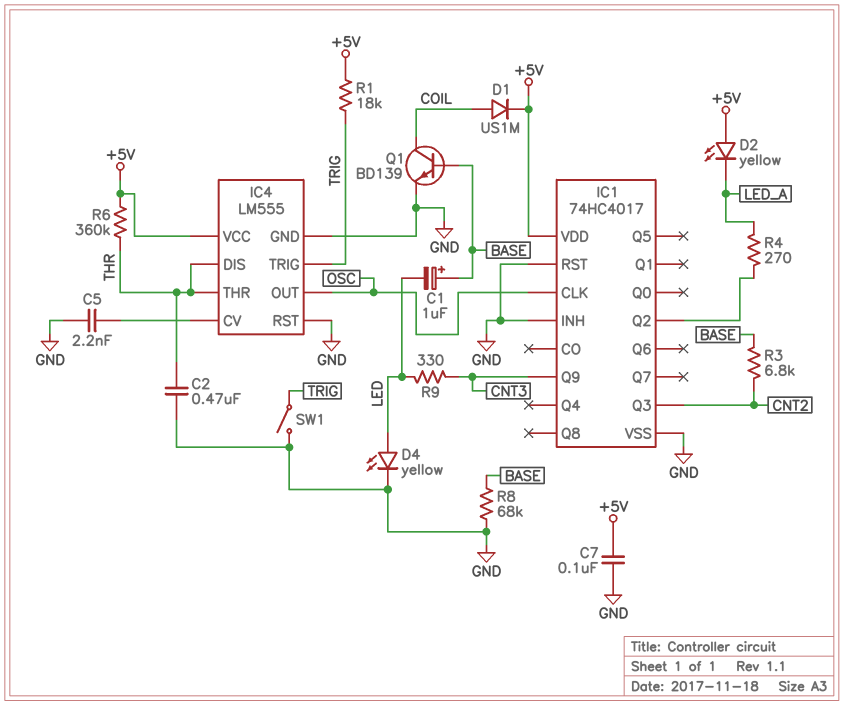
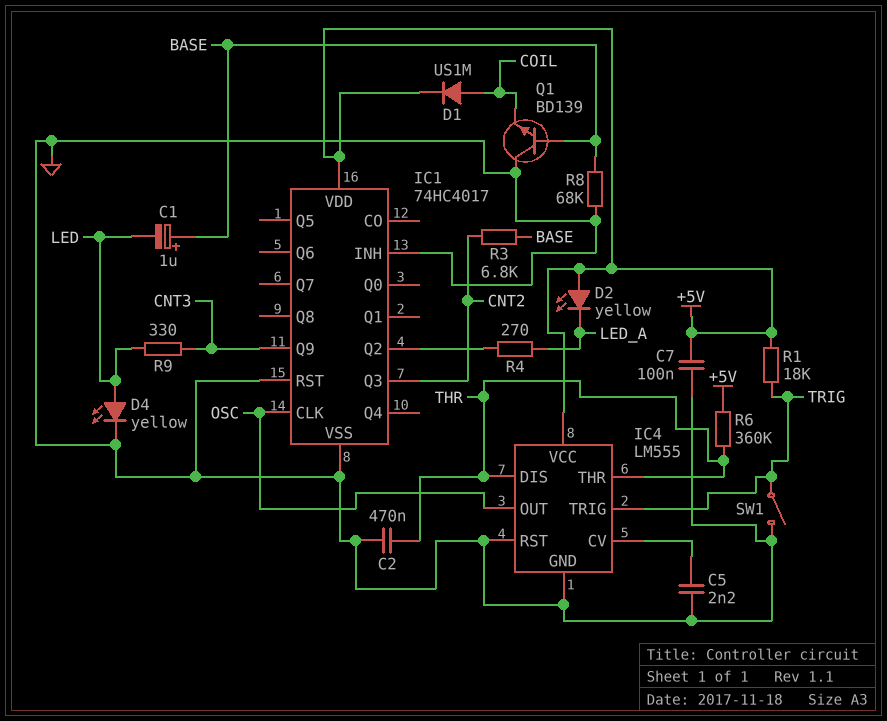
Q1: NPN BD139 (B BASE, C COIL, E GND) -> NPN BD139 (B BASE, C GND, E COIL)

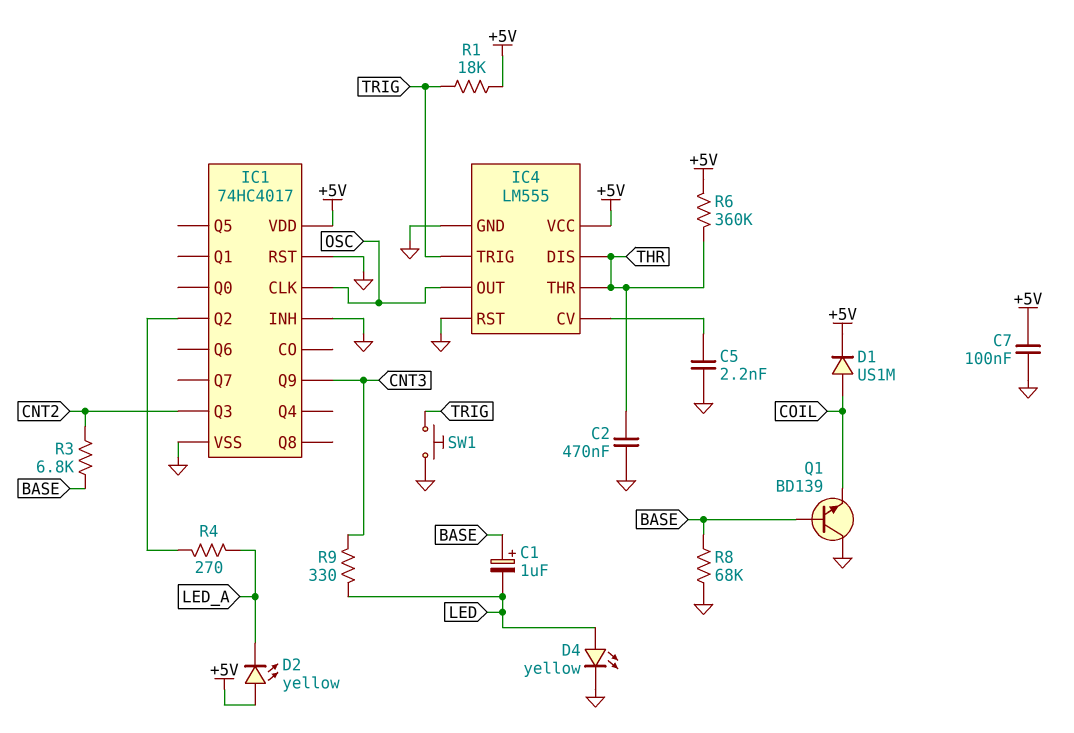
SW1: switch (GND, TRIG) -> button (GND, TRIG)

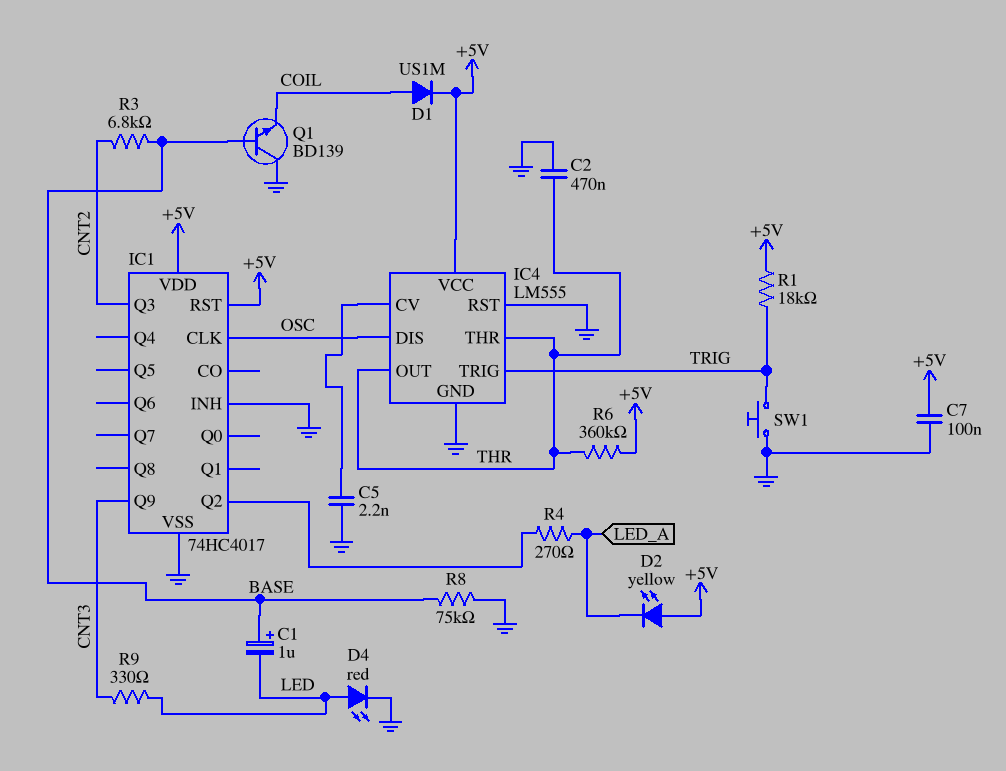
D4: LED yellow (A LED, K GND) -> LED red (A LED, K GND)
IC1 pin RST: GND -> +5V
IC4 pin DIS: THR -> OSC
IC4 pin OUT: OSC -> THR
R8: 68k (BASE, GND) -> 75k (BASE, GND)

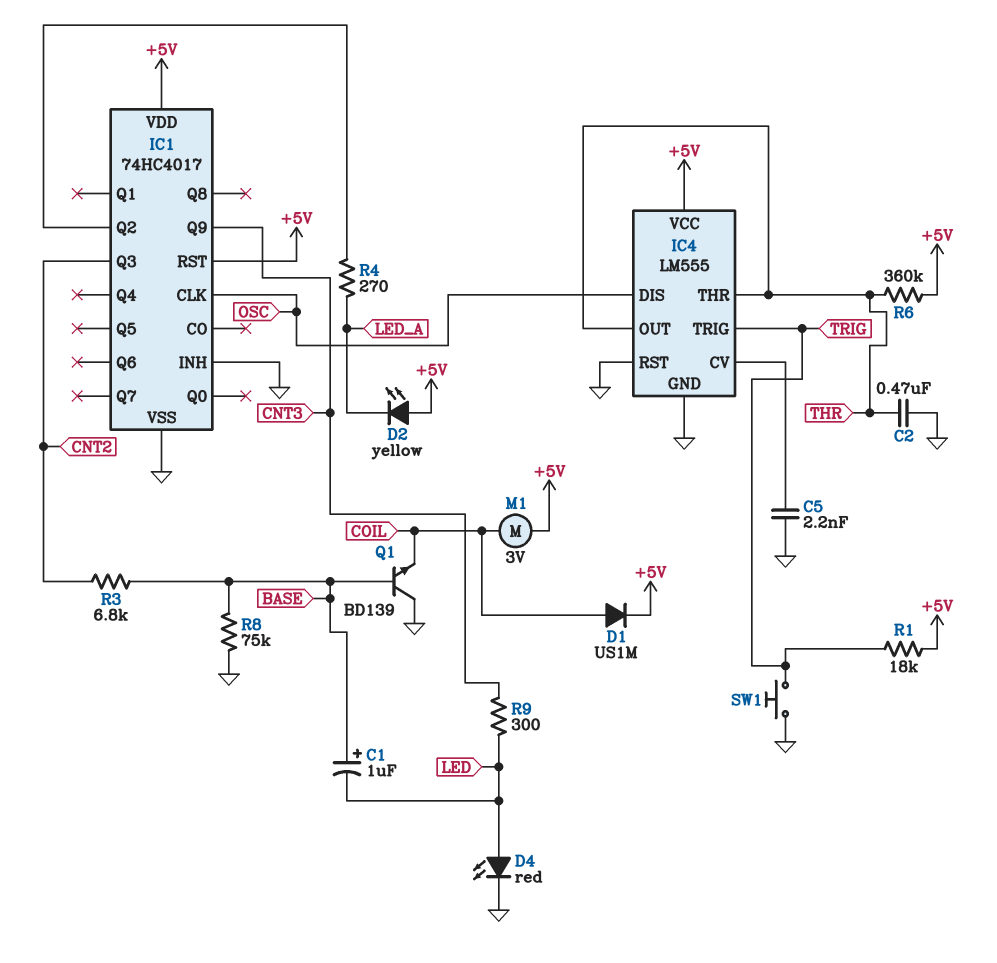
C7: 100nF (+5V, GND) -> none
M1: none -> motor 3V (+5V, COIL)
R9: 330 (CNT3, LED) -> 300 (CNT3, LED)

